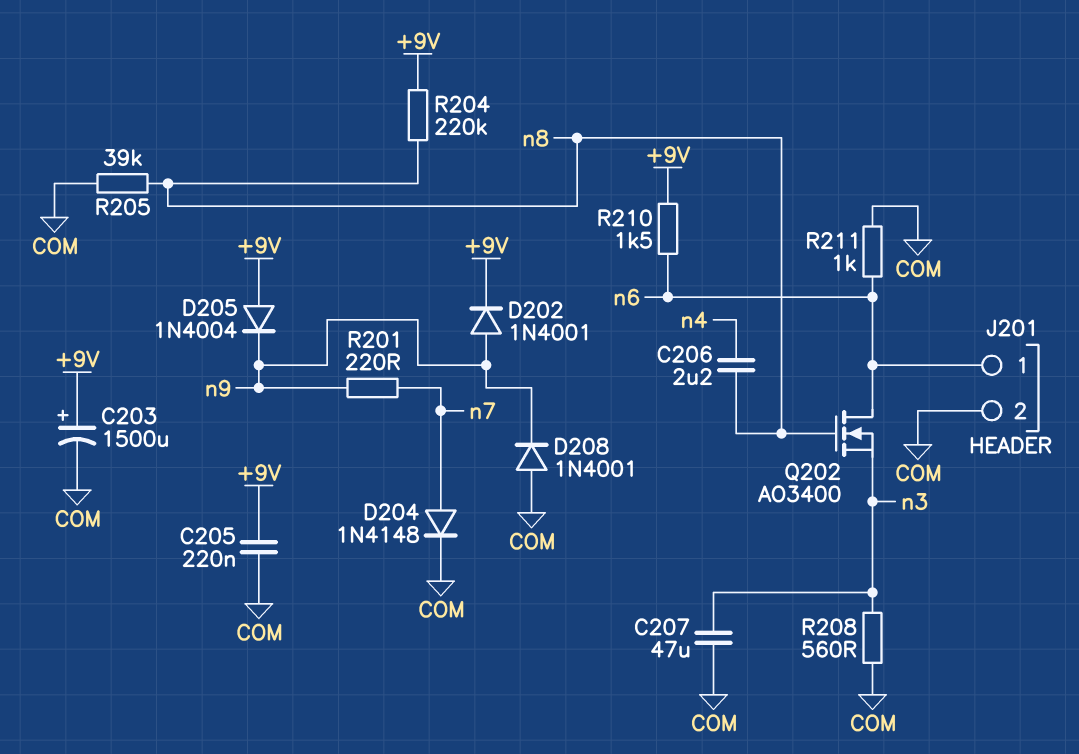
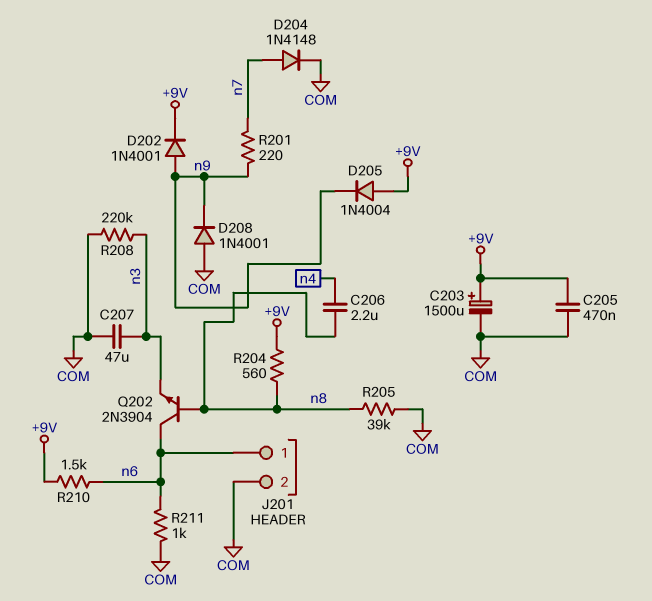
C205: 220nF (+9V, COM) -> 470nF (+9V, COM)
Q202: NMOS AO3400 (G n8, D n6, S n3) -> NPN 2N3904 (B n8, C n6, E n3)
R204: 220k (+9V, n8) -> 560 (+9V, n8)
R208: 560 (COM, n3) -> 220k (COM, n3)

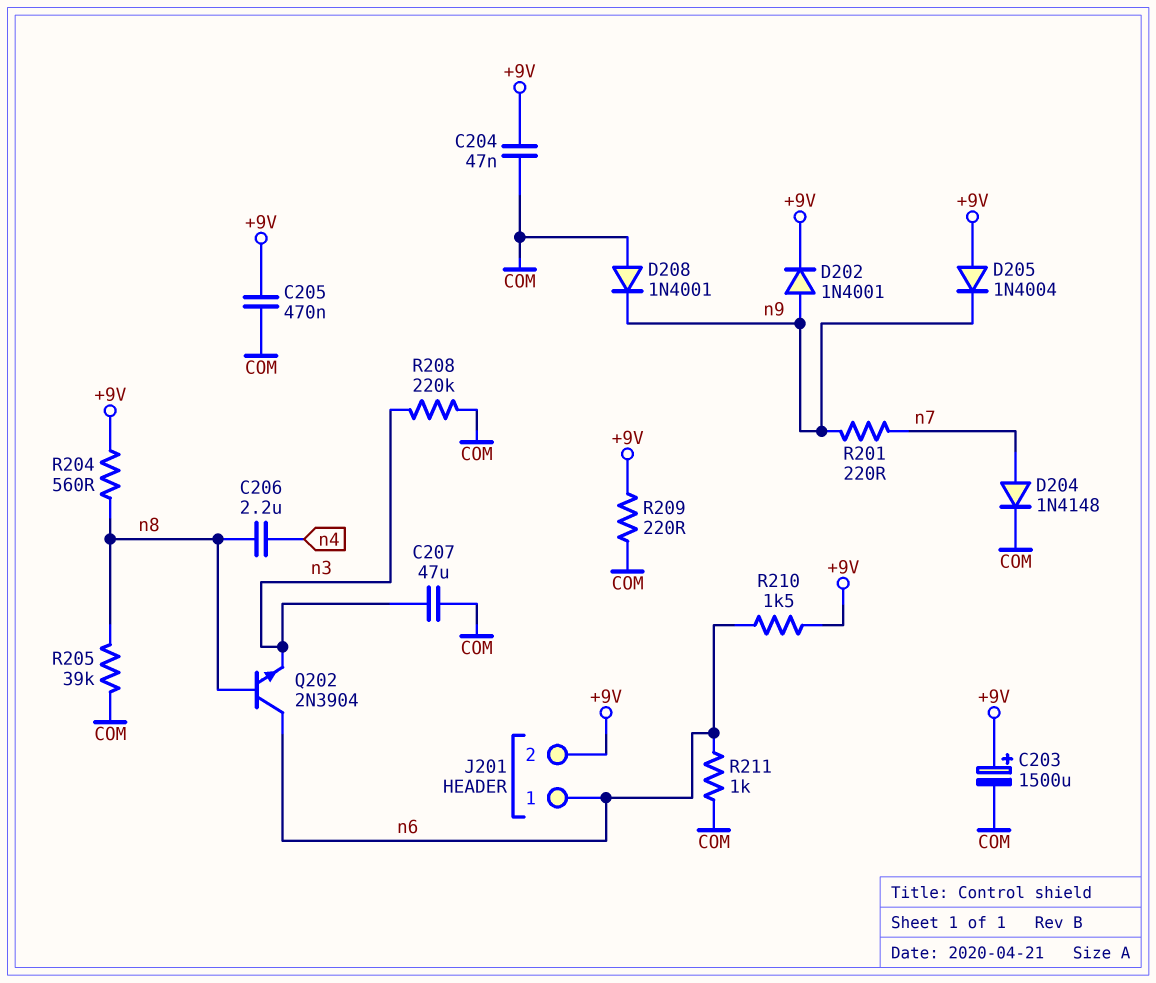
C204: none -> 47nF (+9V, COM)
J201 pin 2: COM -> +9V
R209: none -> 220 (+9V, COM)

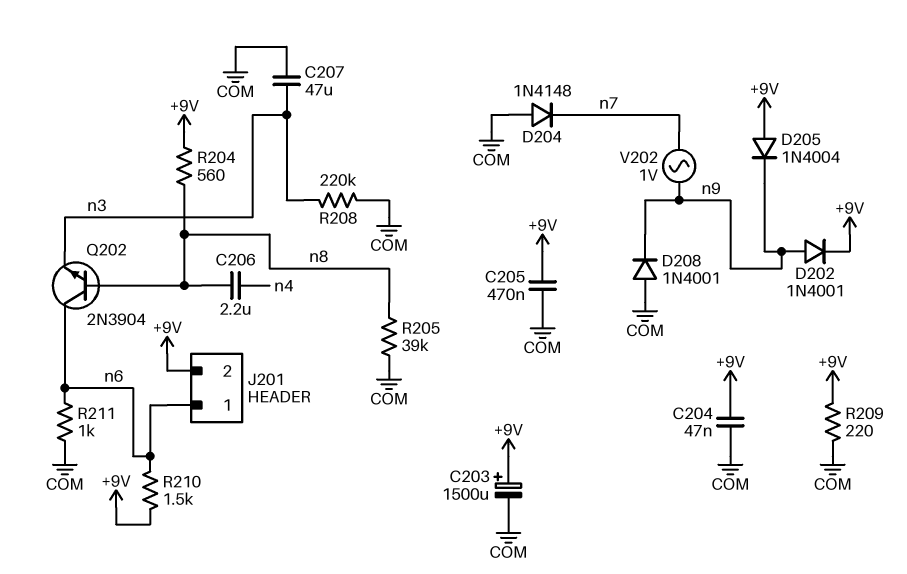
D204: diode 1N4148 (A n7, K COM) -> diode 1N4148 (A COM, K n7)
R201: 220 (n7, n9) -> none
V202: none -> AC 1V (n7, n9)

